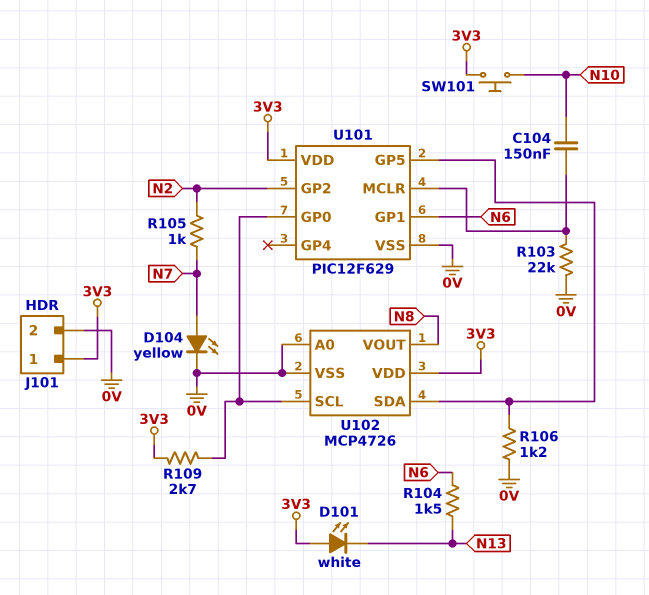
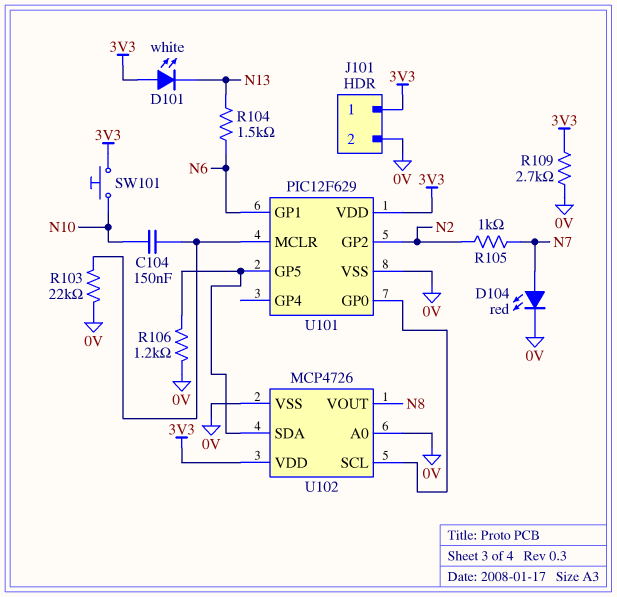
D104: LED yellow (A N7, K 0V) -> LED red (A N7, K 0V)
R109: 2.7k (3V3, U101/GP0) -> 2.7k (0V, 3V3)

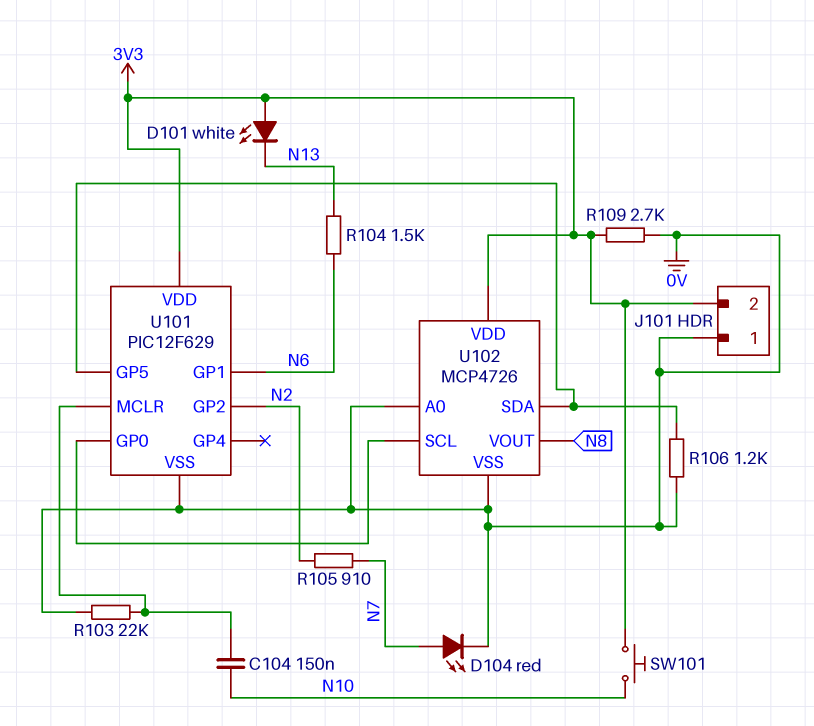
J101 pin 1: 3V3 -> 0V
J101 pin 2: 0V -> 3V3
R105: 1k (N2, N7) -> 910 (N2, N7)

